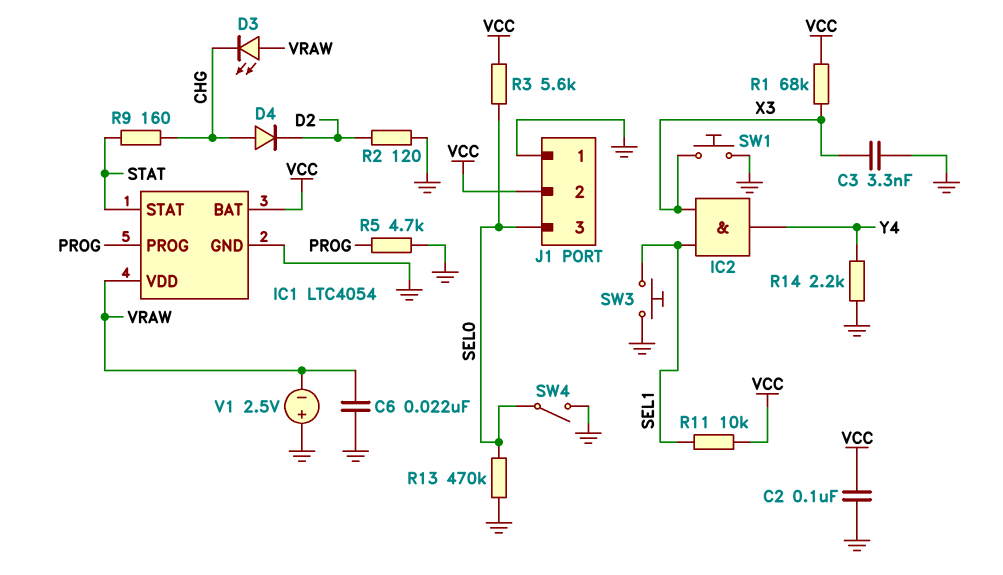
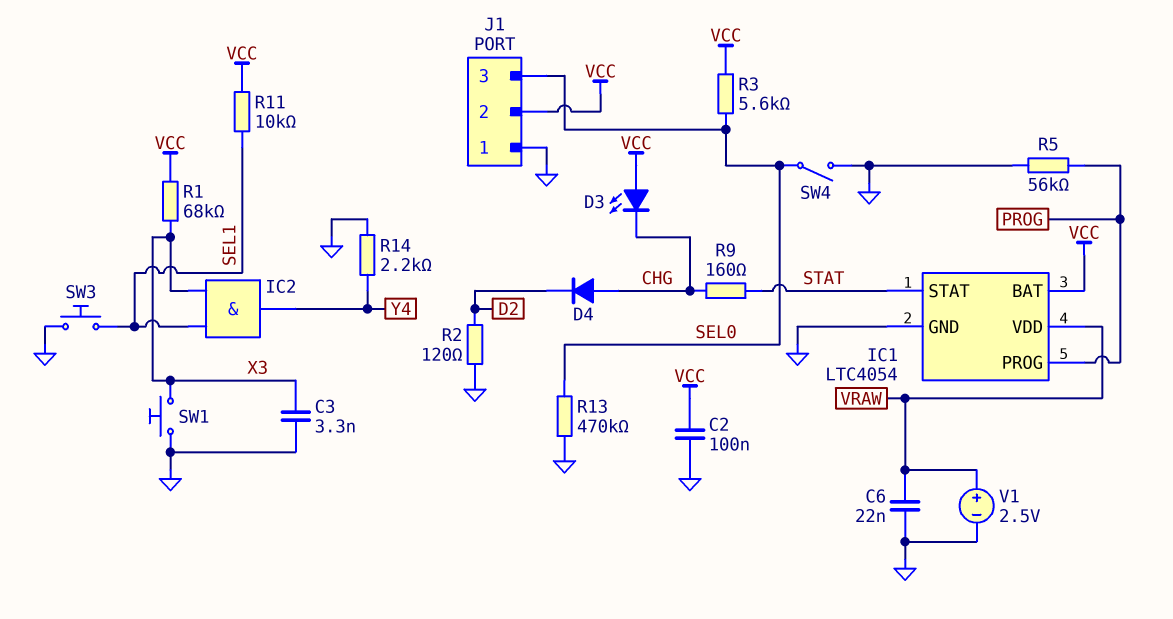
D3: LED (A VRAW, K CHG) -> LED (A VCC, K CHG)
R5: 4.7k (GND, PROG) -> 56k (GND, PROG)
V1: 2.5V (plus GND, minus VRAW) -> 2.5V (plus VRAW, minus GND)

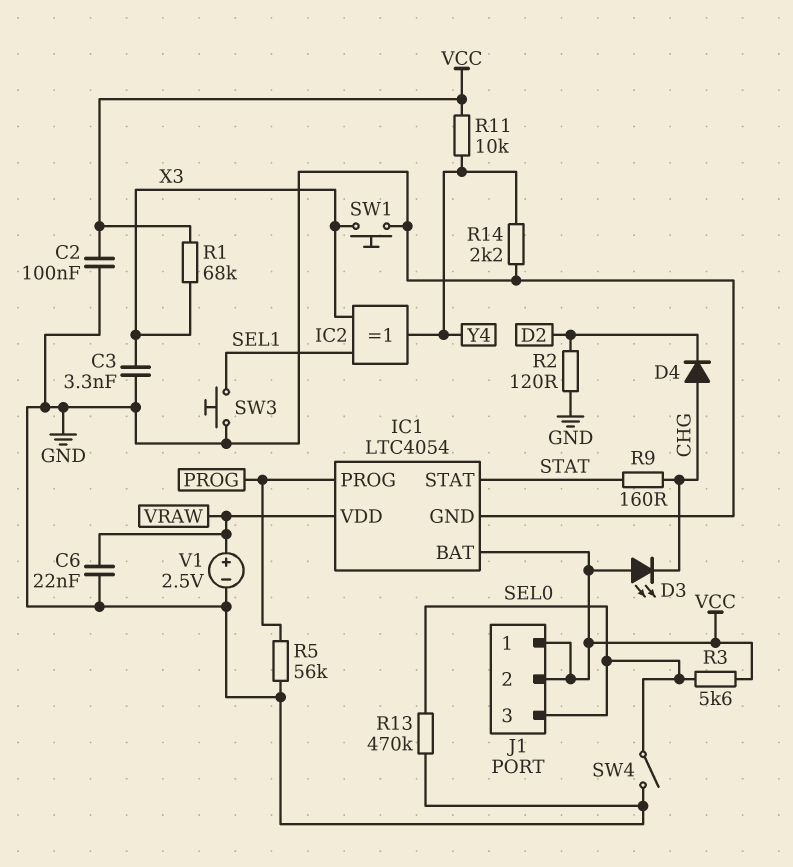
IC2: AND (in SEL1, in X3, out Y4) -> XOR (in SEL1, in X3, out Y4)
J1 pin 1: GND -> VCC
R11: 10k (SEL1, VCC) -> 10k (VCC, Y4)

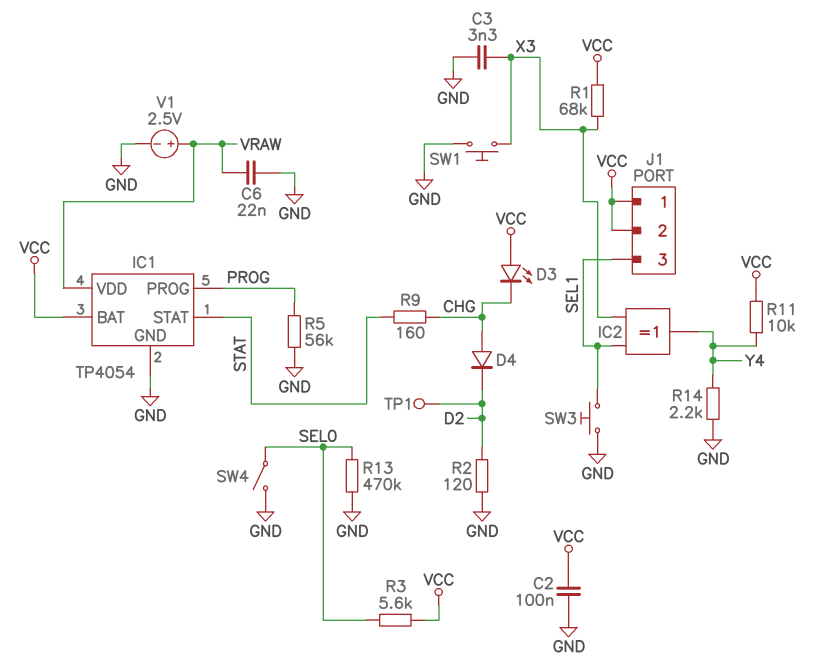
IC1: LTC4054 -> TP4054
J1 pin 3: SEL0 -> SEL1
TP1: none -> test point (D2)

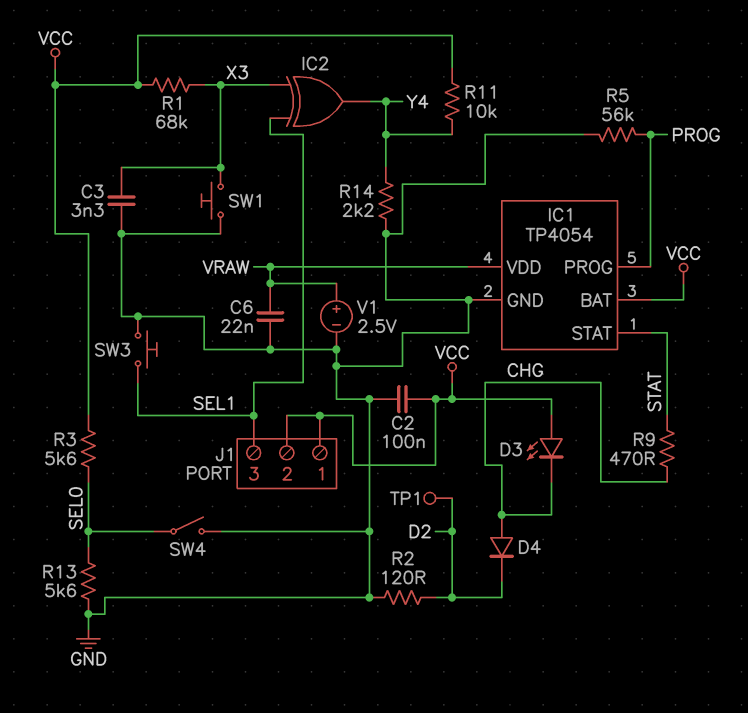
R9: 160 (CHG, STAT) -> 470 (CHG, STAT)
R13: 470k (GND, SEL0) -> 5.6k (GND, SEL0)

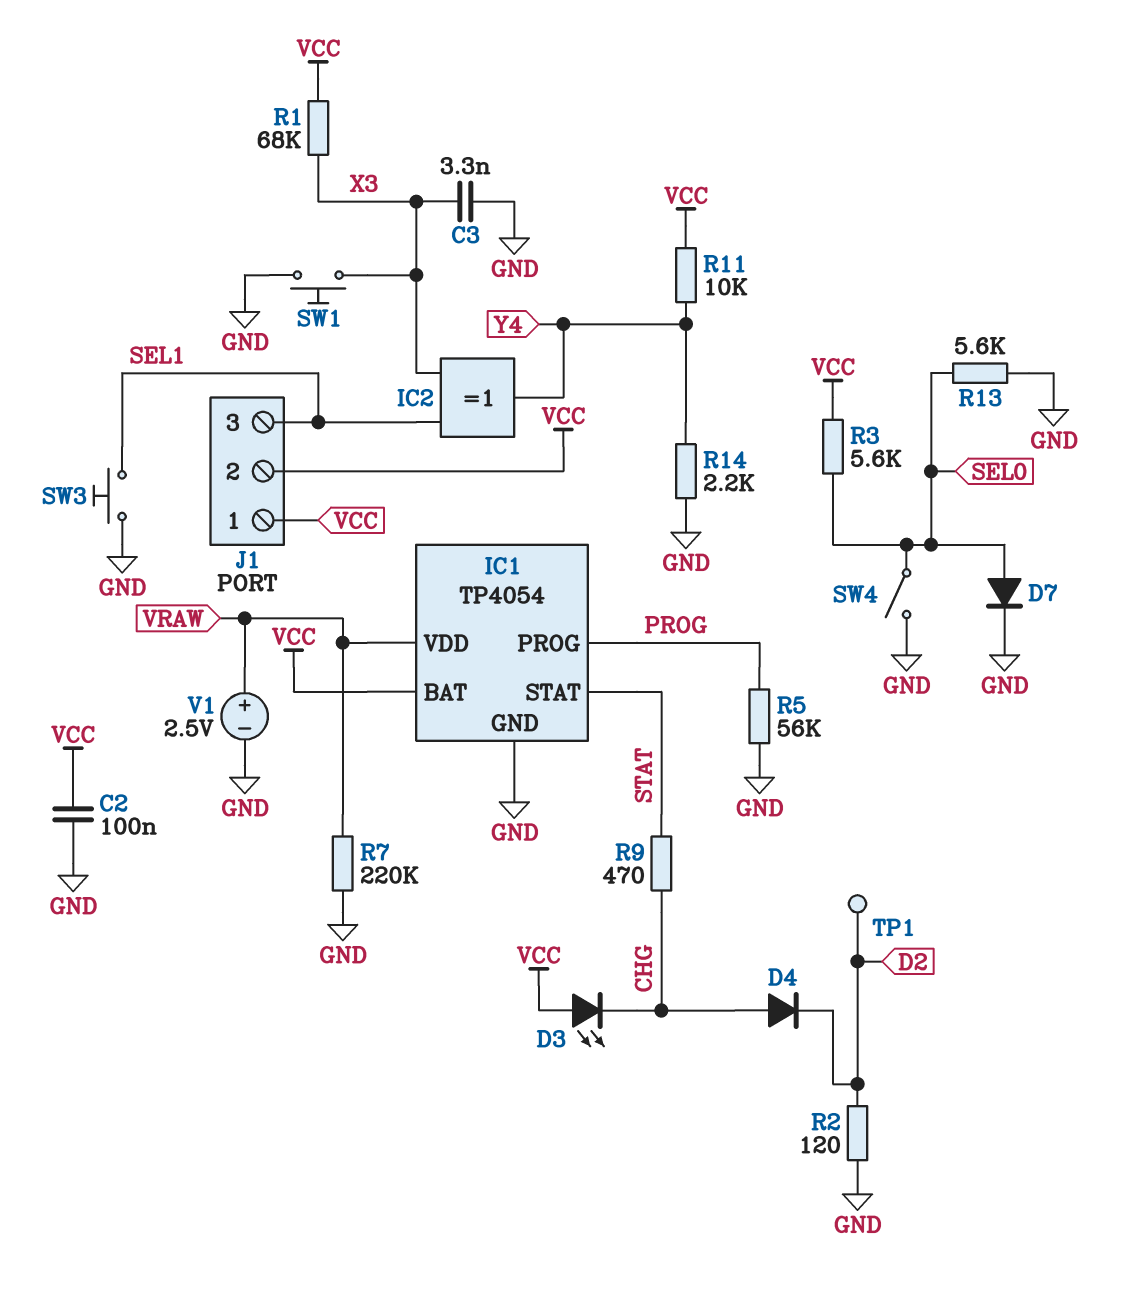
C6: 22nF (GND, VRAW) -> none
D7: none -> diode (A SEL0, K GND)
R7: none -> 220k (GND, VRAW)

